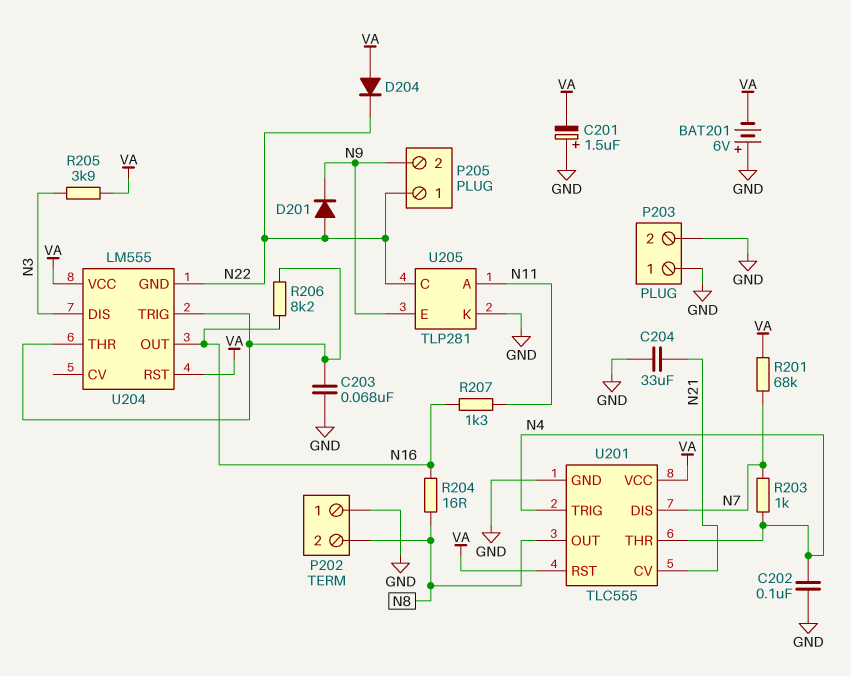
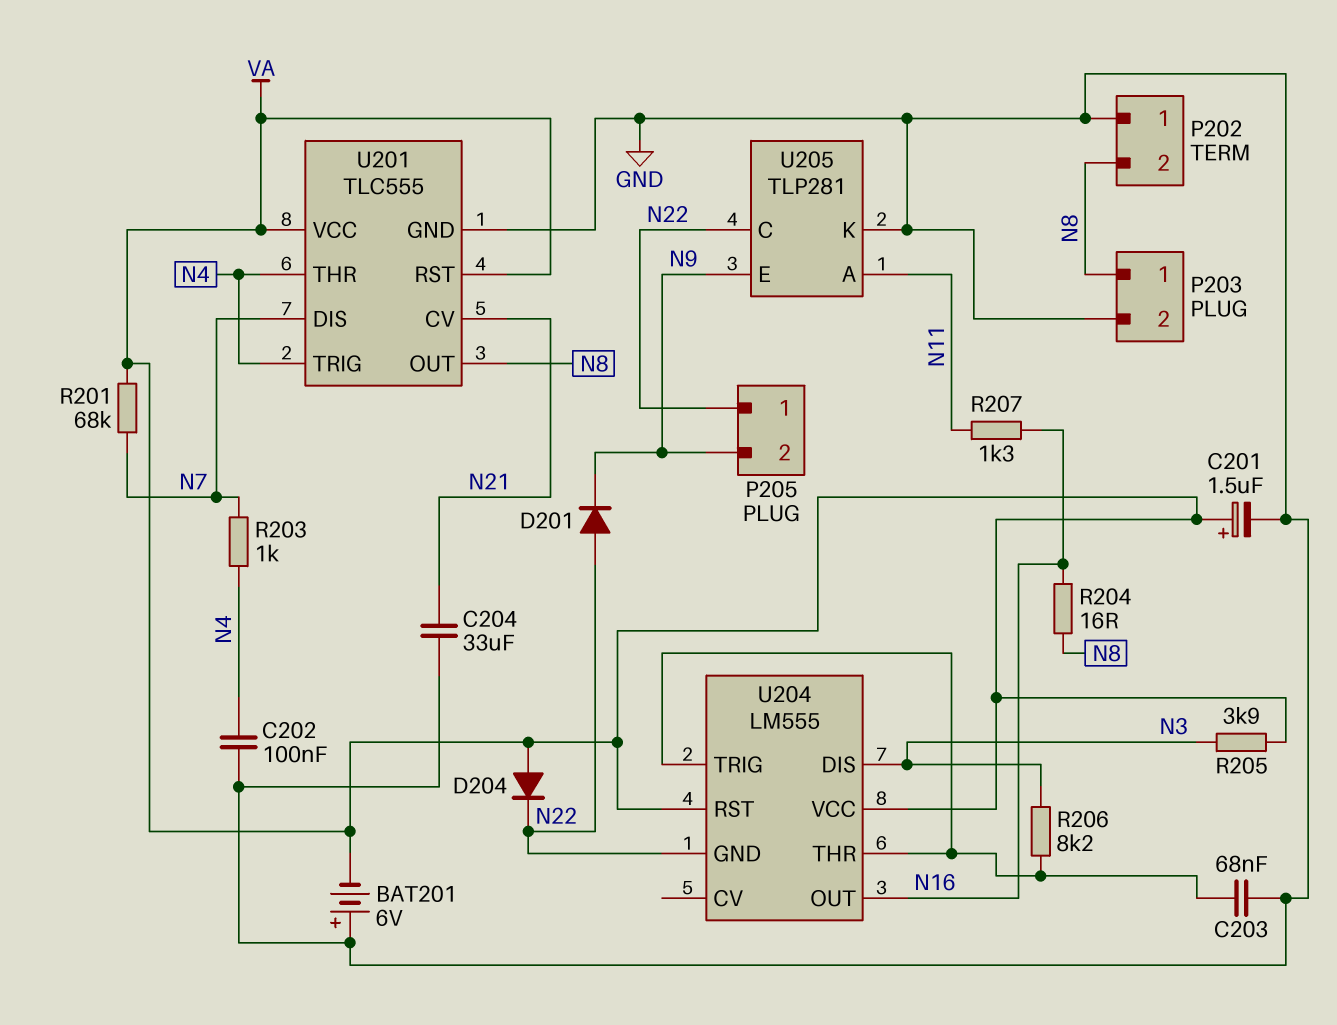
C201: 1.5uF (plus GND, minus VA) -> 1.5uF (plus VA, minus GND)
P203 pin 1: GND -> N8
R206: 8.2k (N16, U204/THR) -> 8.2k (N3, U204/THR)

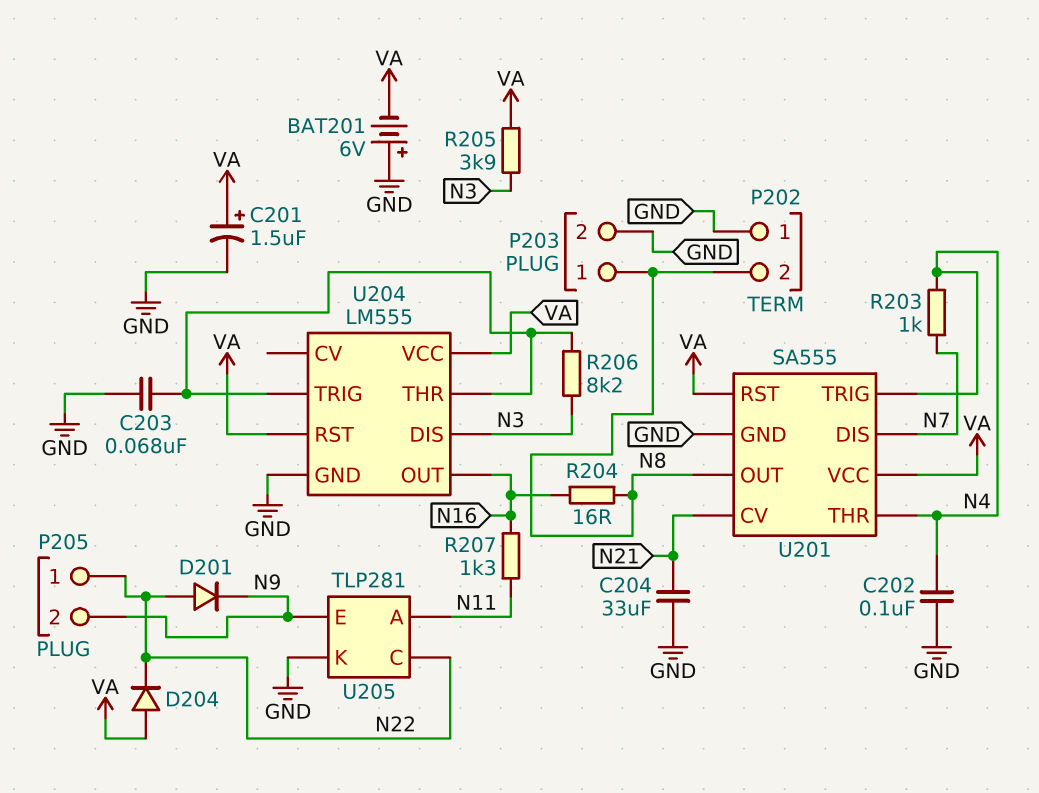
R201: 68k (N7, VA) -> none
U201: TLC555 -> SA555
U204 pin GND: N22 -> GND

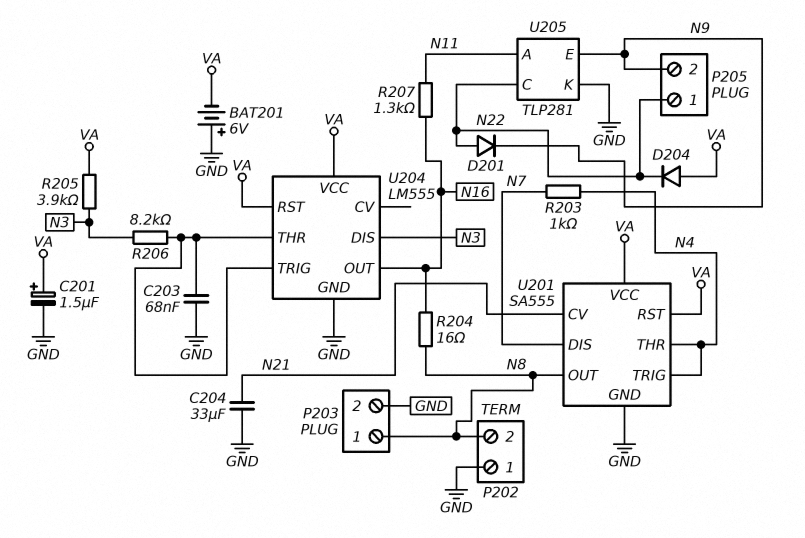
C202: 100nF (GND, N4) -> none

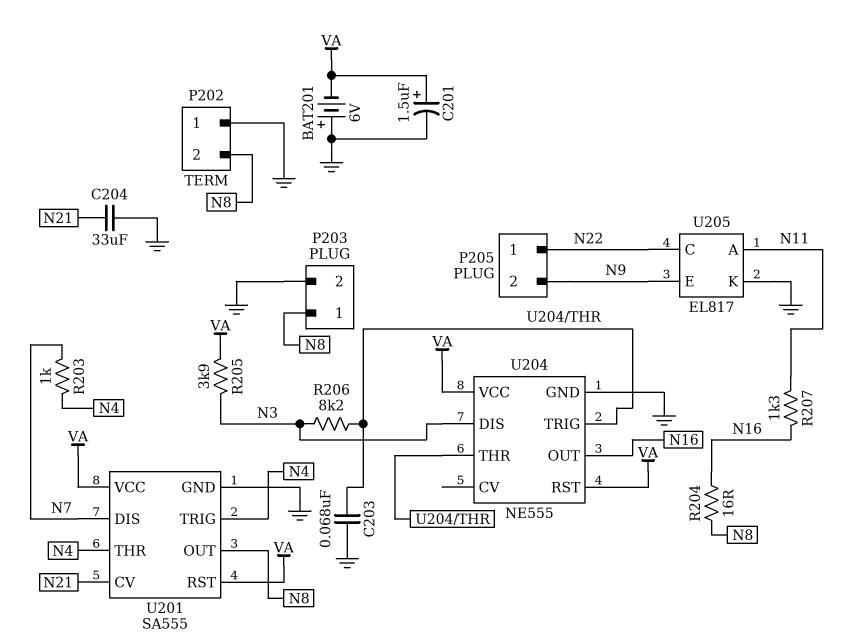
D201: diode (A N22, K N9) -> none
D204: diode (A VA, K N22) -> none
U204: LM555 -> NE555
U205: TLP281 -> EL817

